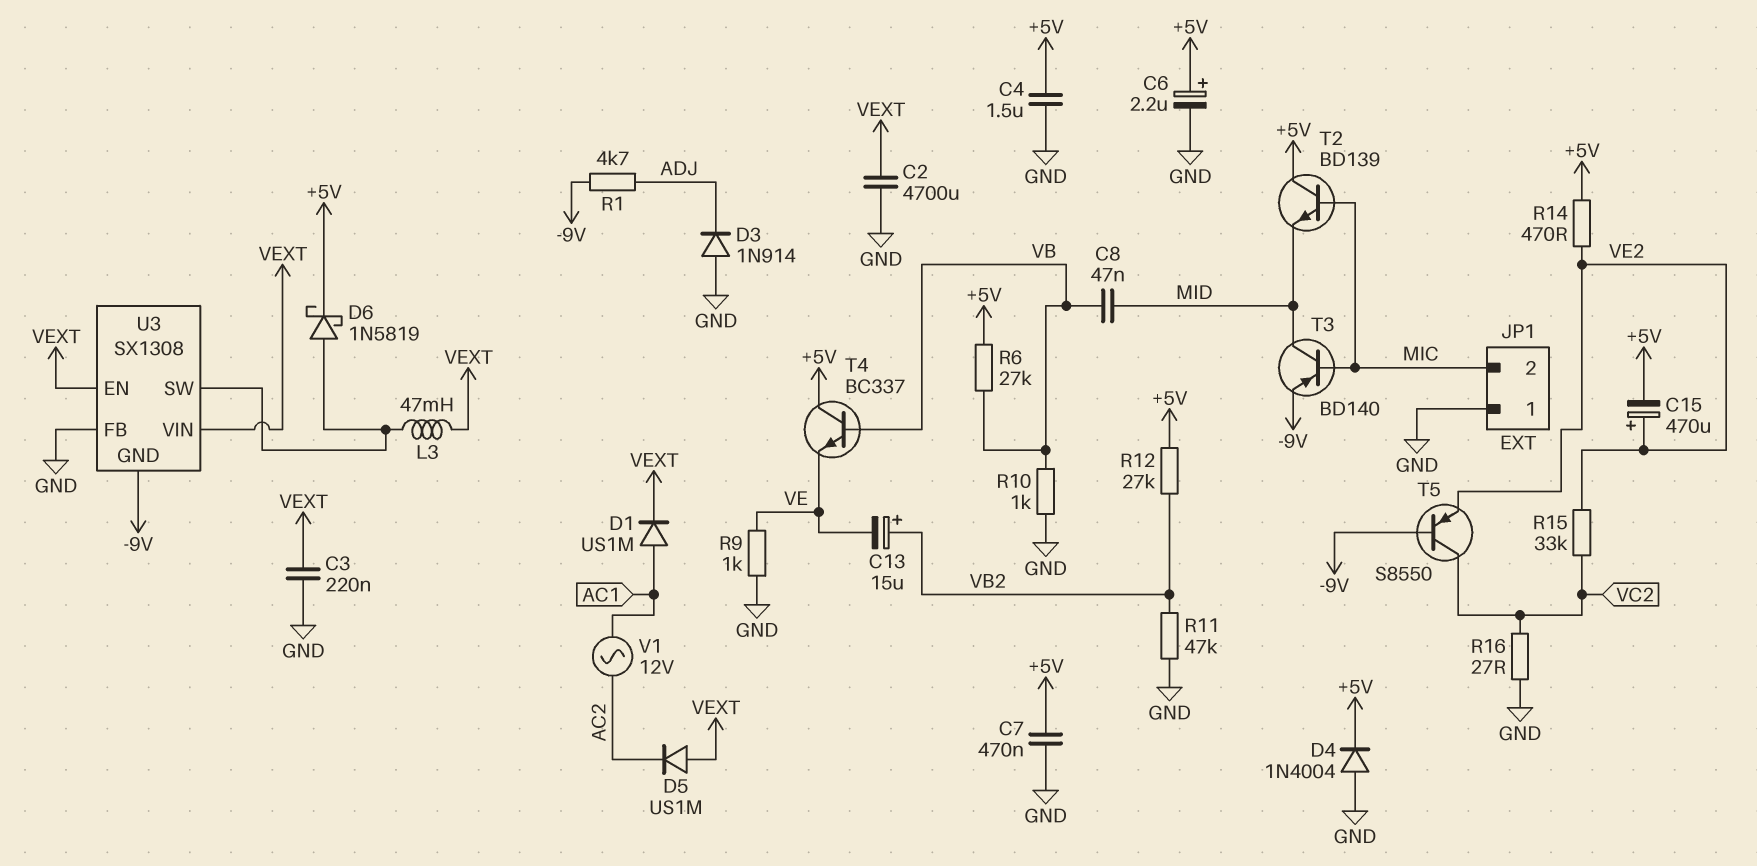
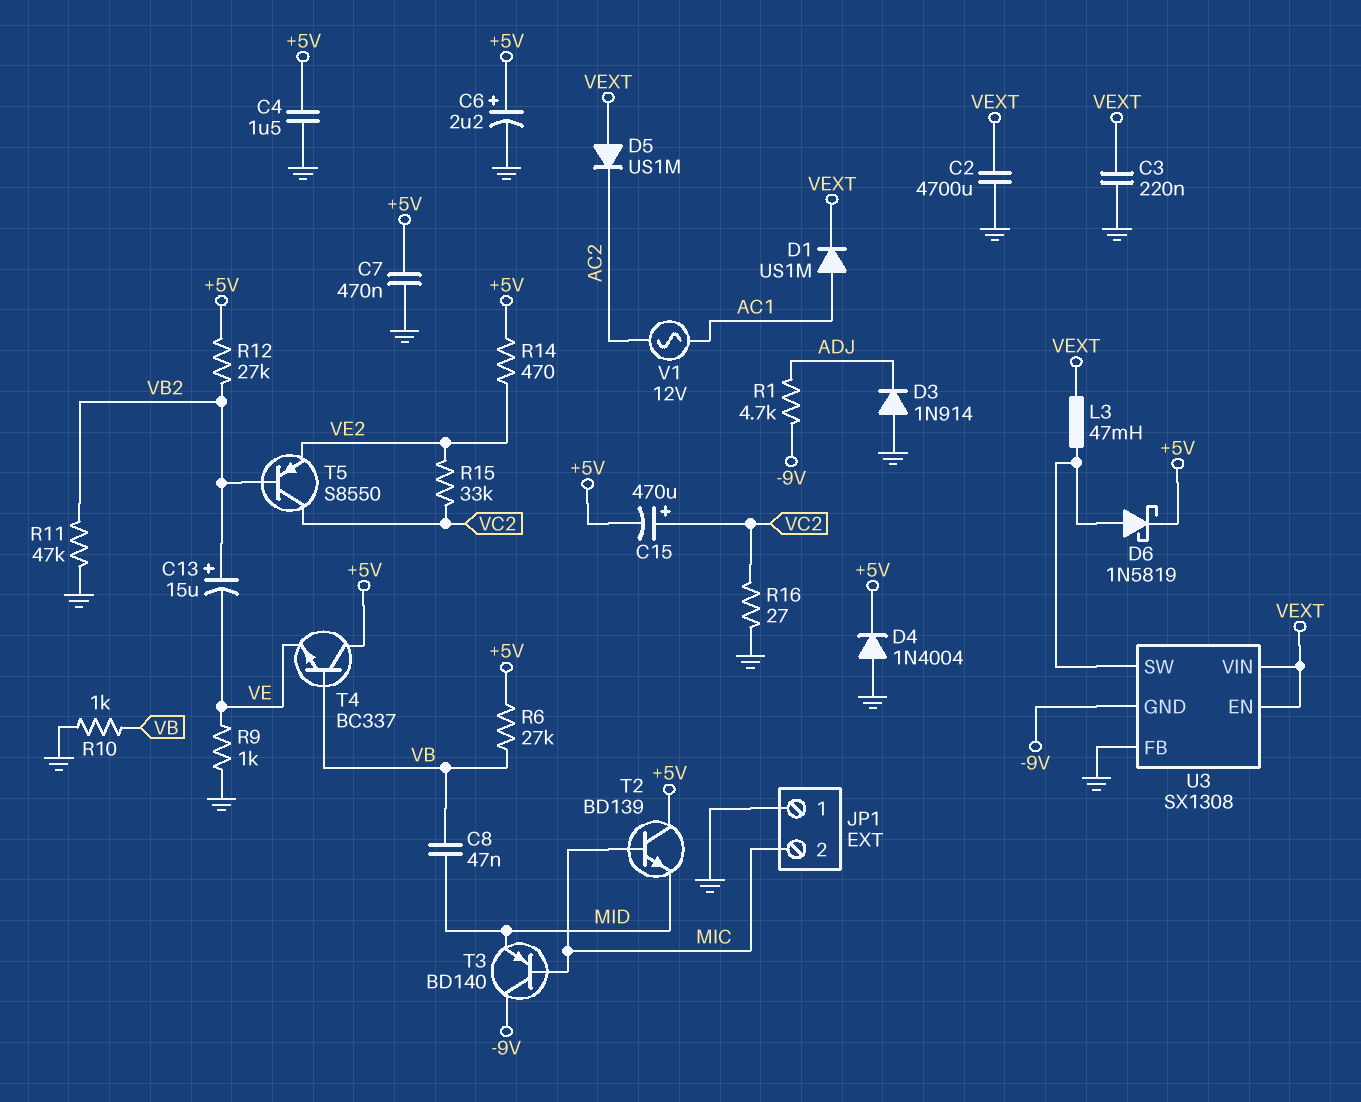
C15: 470uF (plus VE2, minus +5V) -> 470uF (plus VC2, minus +5V)
T3: PNP BD140 (B MIC, C MID, E -9V) -> PNP BD140 (B MIC, C -9V, E MID)
T5: PNP S8550 (B -9V, C VC2, E VE2) -> PNP S8550 (B VB2, C VC2, E VE2)

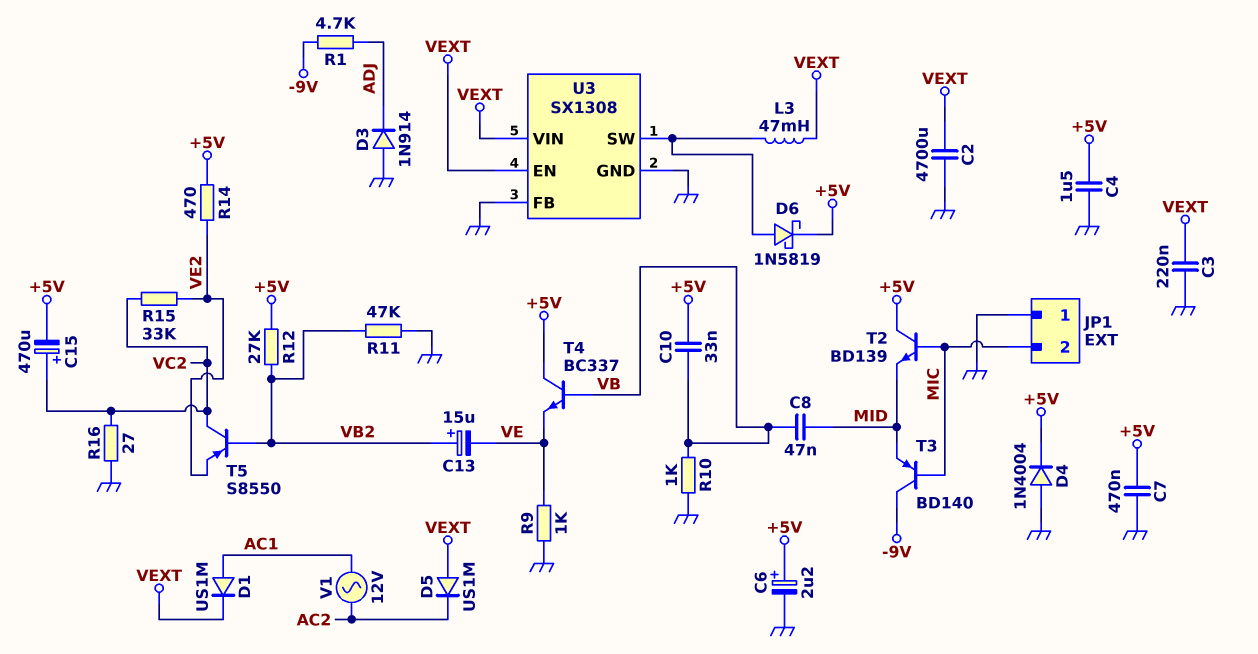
C10: none -> 33nF (+5V, VB)
R6: 27k (+5V, VB) -> none
U3 pin GND: -9V -> GND

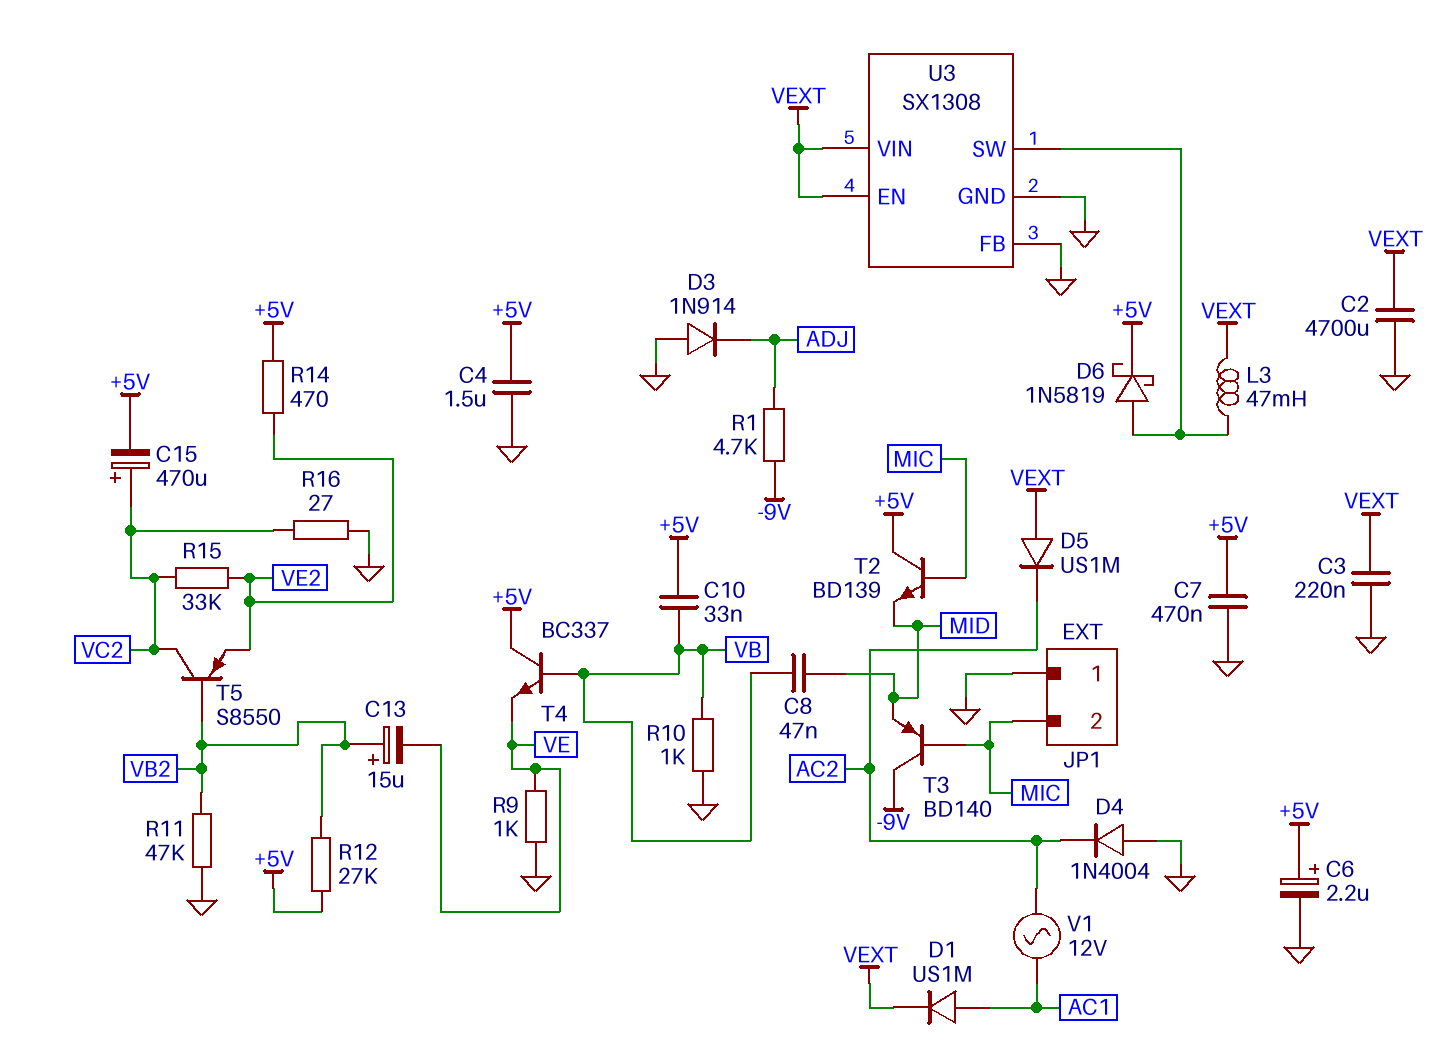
D4: diode 1N4004 (A GND, K +5V) -> diode 1N4004 (A GND, K AC2)

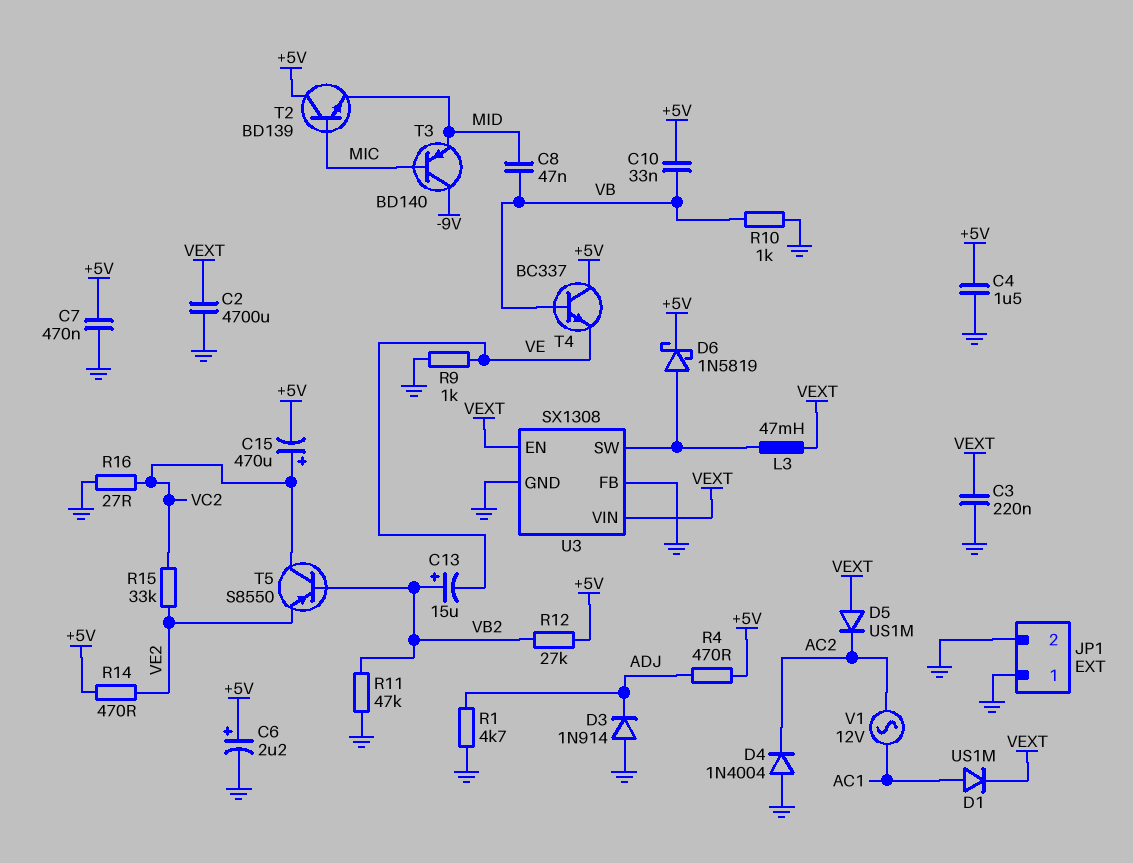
JP1 pin 2: MIC -> GND
R1: 4.7k (-9V, ADJ) -> 4.7k (ADJ, GND)
R4: none -> 470 (+5V, ADJ)

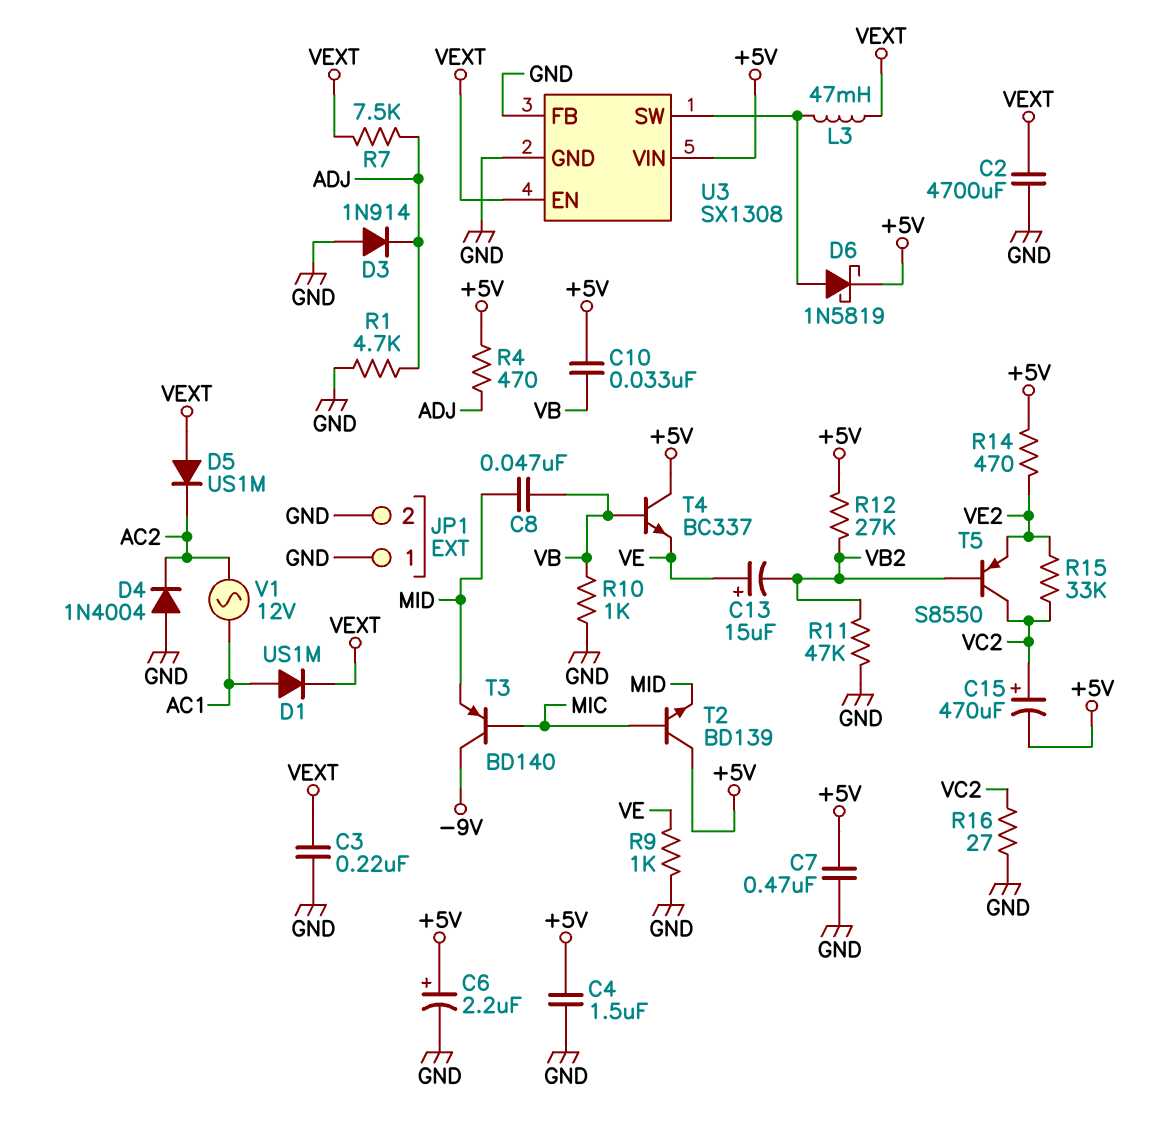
C13: 15uF (plus VB2, minus VE) -> 15uF (plus VE, minus VB2)
R7: none -> 7.5k (ADJ, VEXT)
U3 pin VIN: VEXT -> +5V

